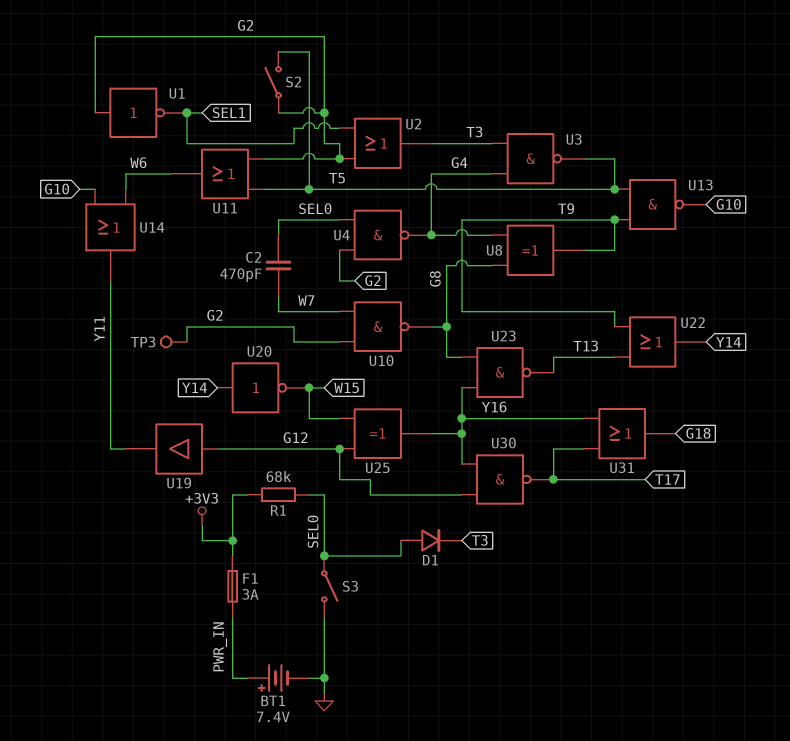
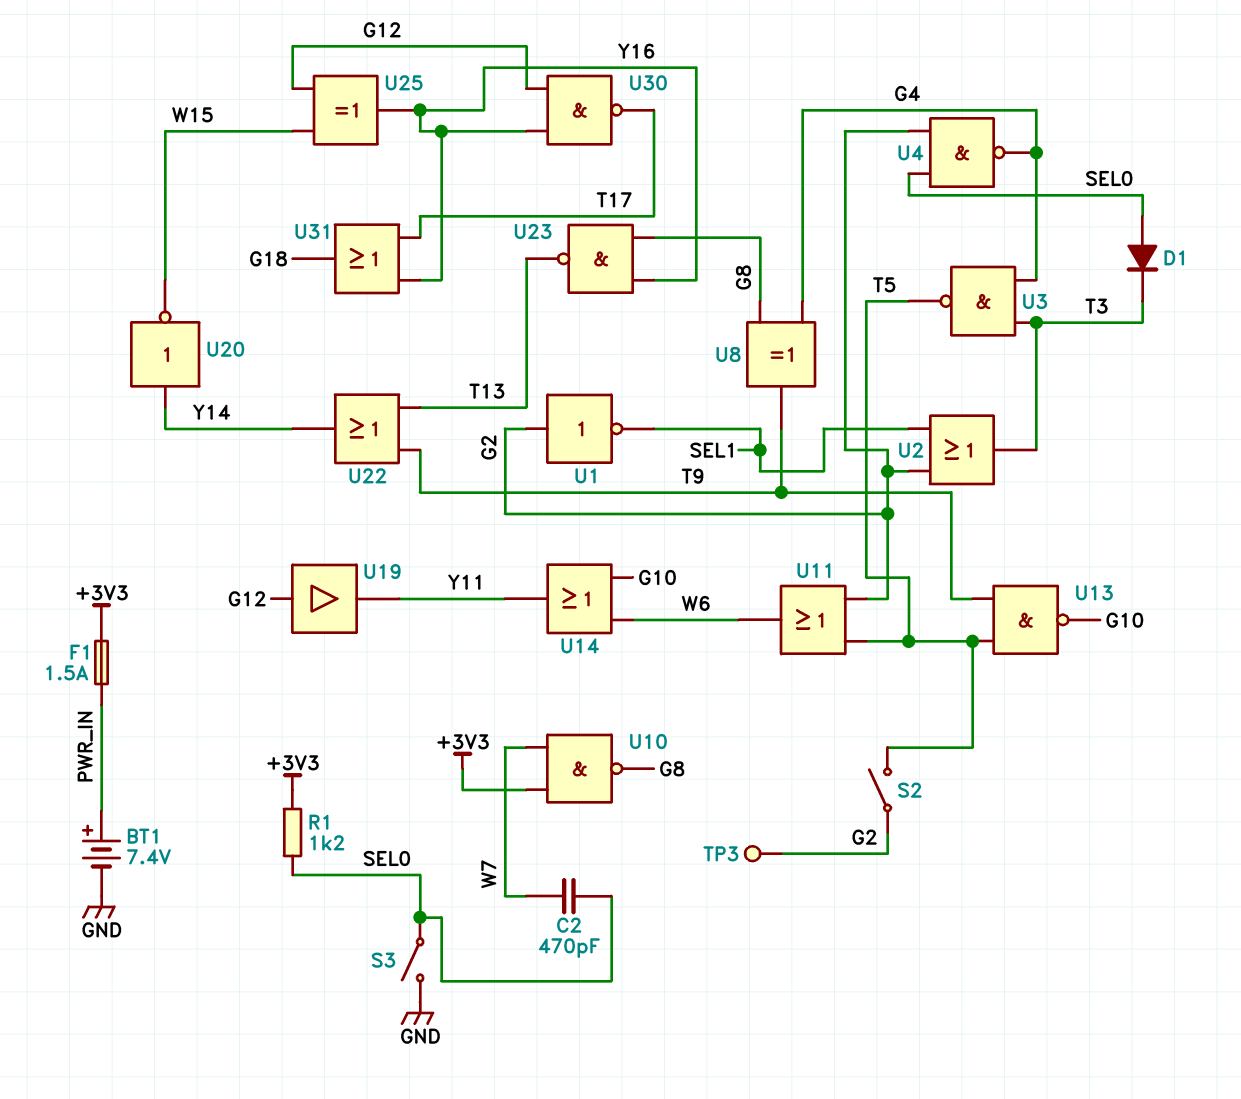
F1: 3A (+3V3, PWR_IN) -> 1.5A (+3V3, PWR_IN)
R1: 68k (+3V3, SEL0) -> 1.2k (+3V3, SEL0)
U10: NAND (in G2, in W7, out G8) -> NAND (in +3V3, in W7, out G8)

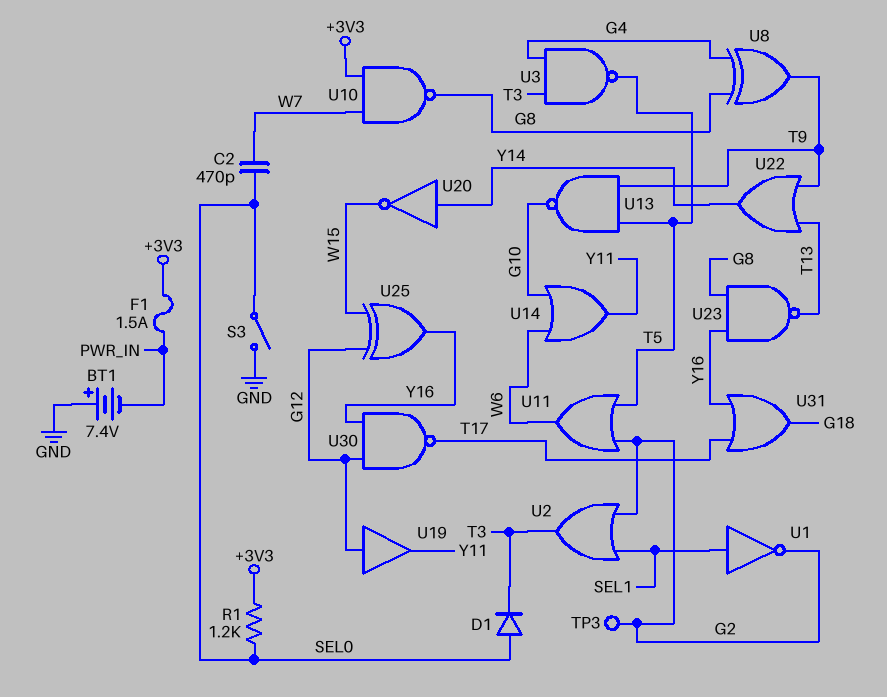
BT1: 7.4V (plus PWR_IN, minus GND) -> 7.4V (plus GND, minus PWR_IN)
S2: switch (G2, T5) -> none
U1: NOT (in G2, out SEL1) -> NOT (in SEL1, out G2)
U4: NAND (in G2, in SEL0, out G4) -> none

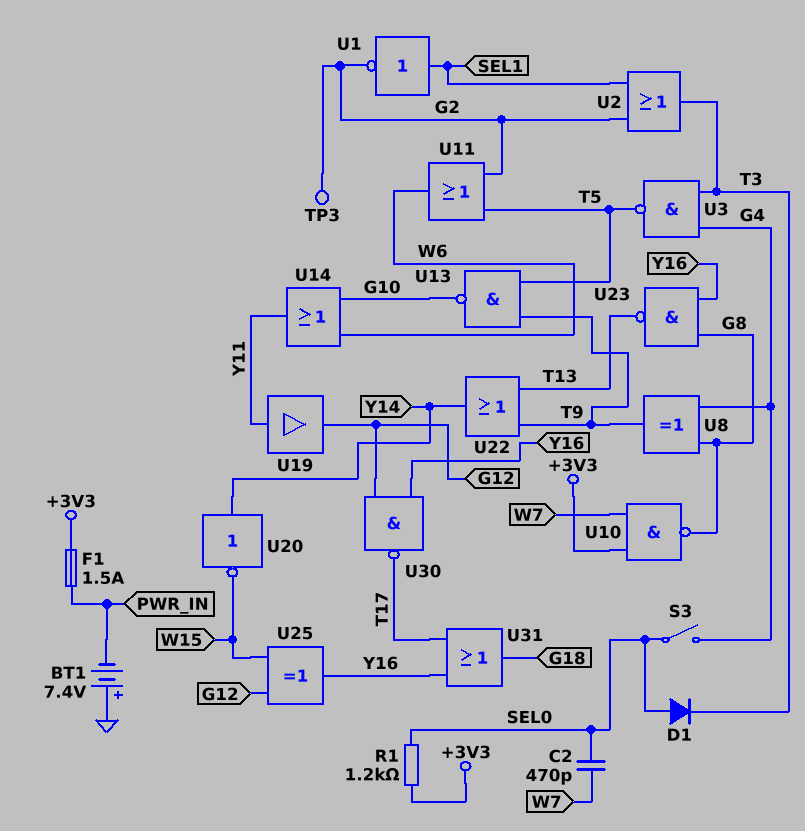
S3: switch (GND, SEL0) -> switch (G4, SEL0)
U19: buffer (in G12, out Y11) -> buffer (in Y11, out G12)

